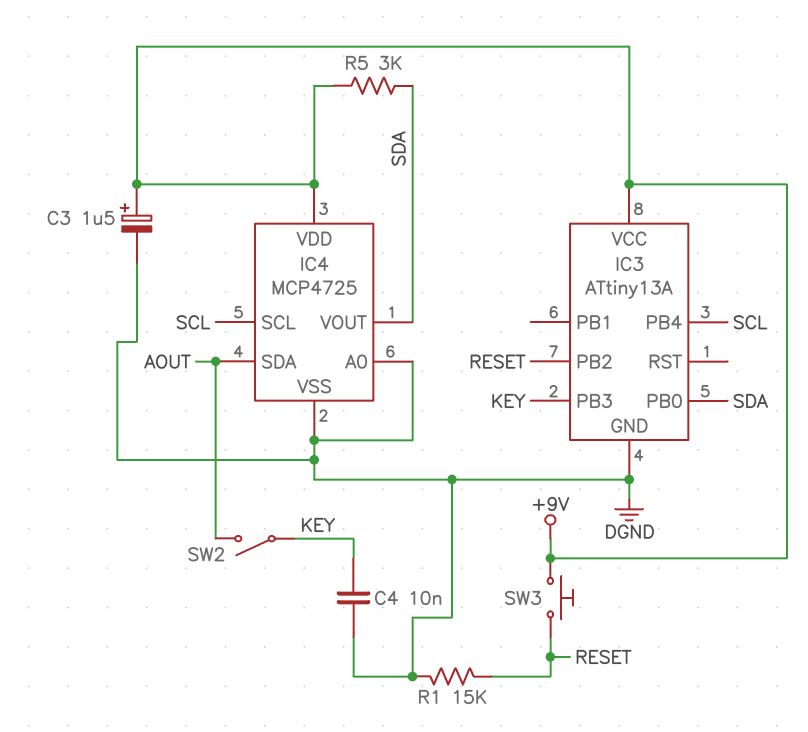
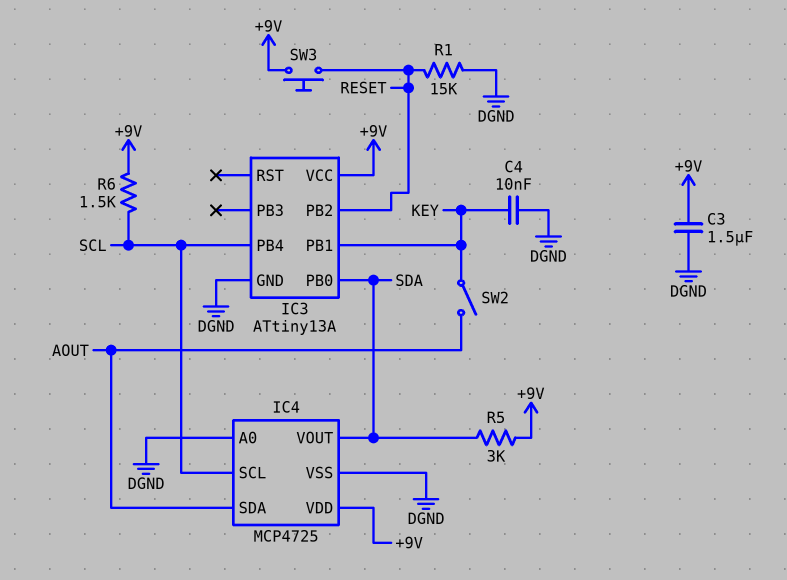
C3: 1.5uF (plus +9V, minus DGND) -> 1.5uF (+9V, DGND)
IC3 pin PB1: none -> KEY
IC3 pin PB3: KEY -> none
R6: none -> 1.5k (+9V, SCL)

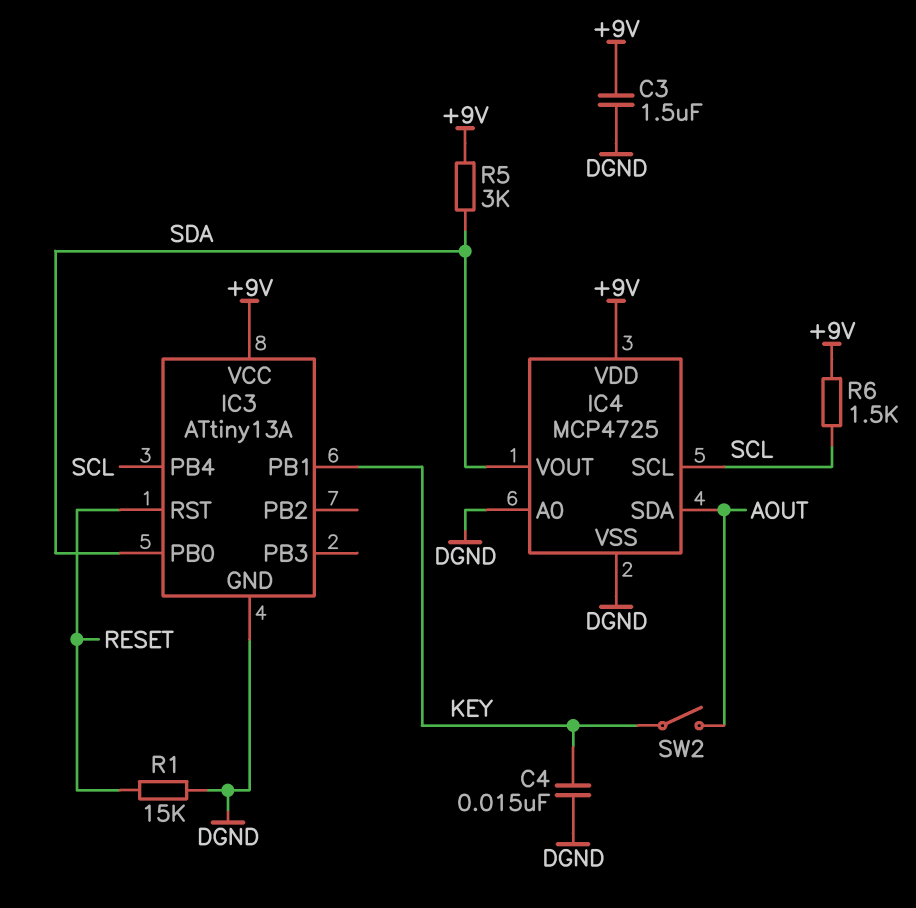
C4: 10nF (DGND, KEY) -> 15nF (DGND, KEY)
IC3 pin PB2: RESET -> none
IC3 pin RST: none -> RESET
SW3: button (+9V, RESET) -> none

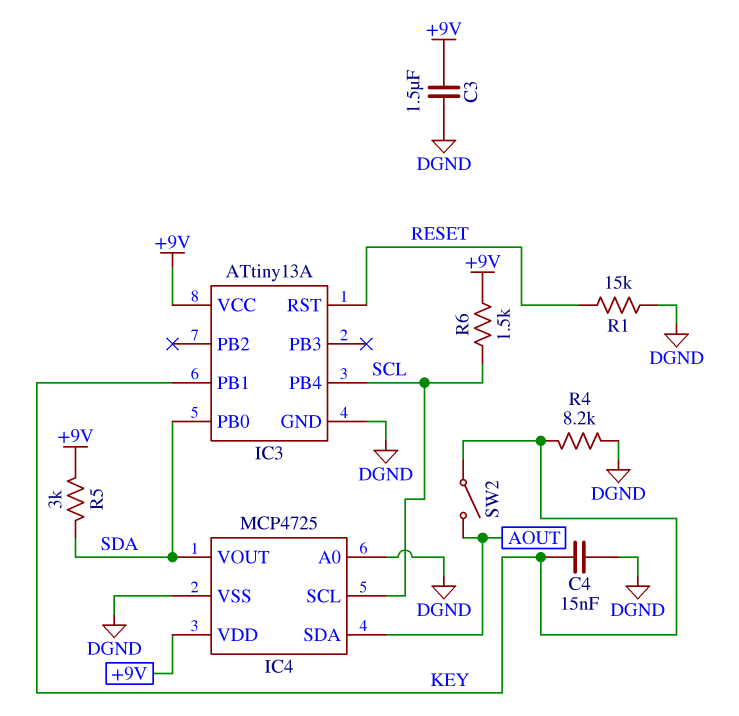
R4: none -> 8.2k (DGND, KEY)

